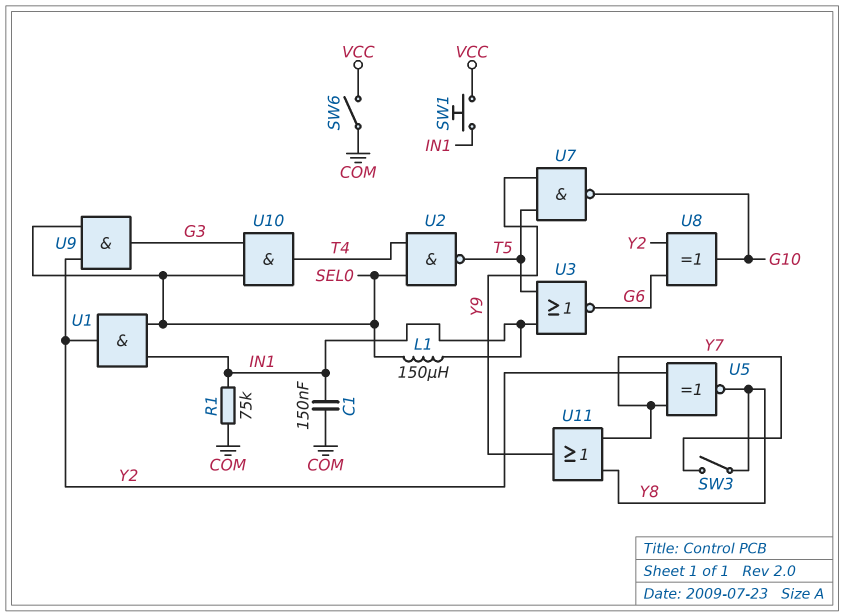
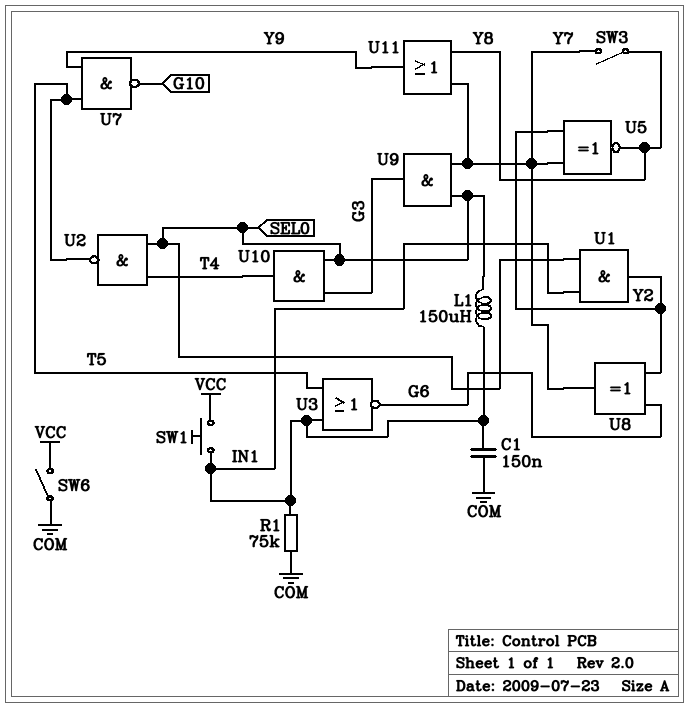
U8: XOR (in G6, in Y2, out G10) -> XOR (in G6, in Y2, out Y7)
U9: AND (in SEL0, in Y2, out G3) -> AND (in SEL0, in Y7, out G3)

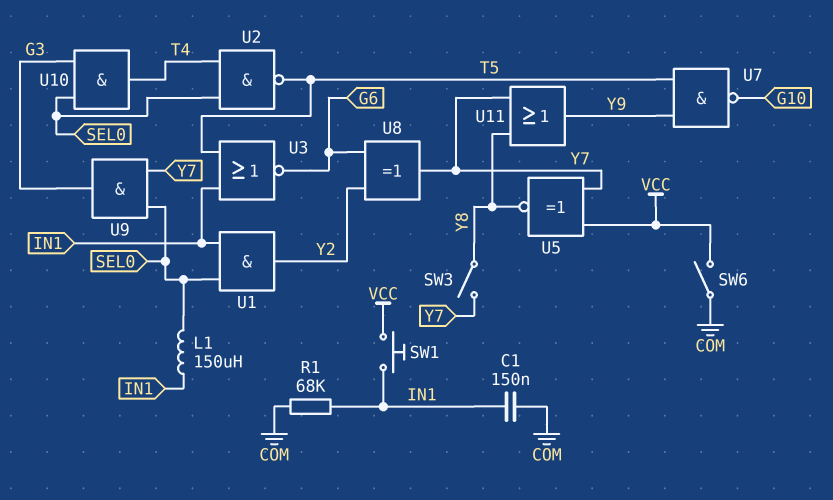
R1: 75k (COM, IN1) -> 68k (COM, IN1)
U5: XNOR (in Y2, in Y7, out Y8) -> XNOR (in VCC, in Y7, out Y8)

